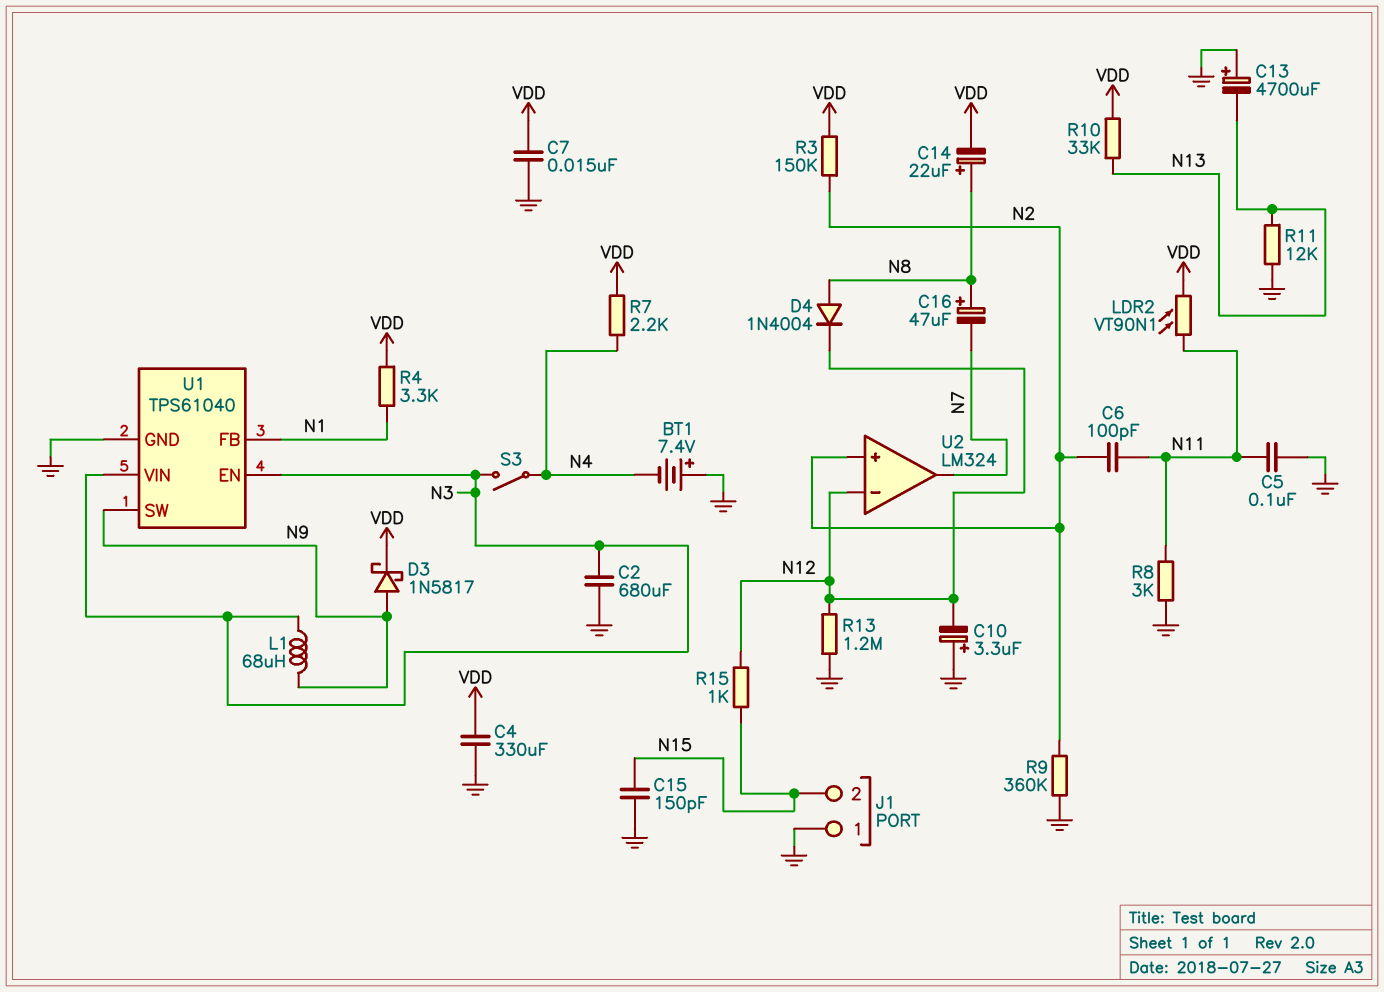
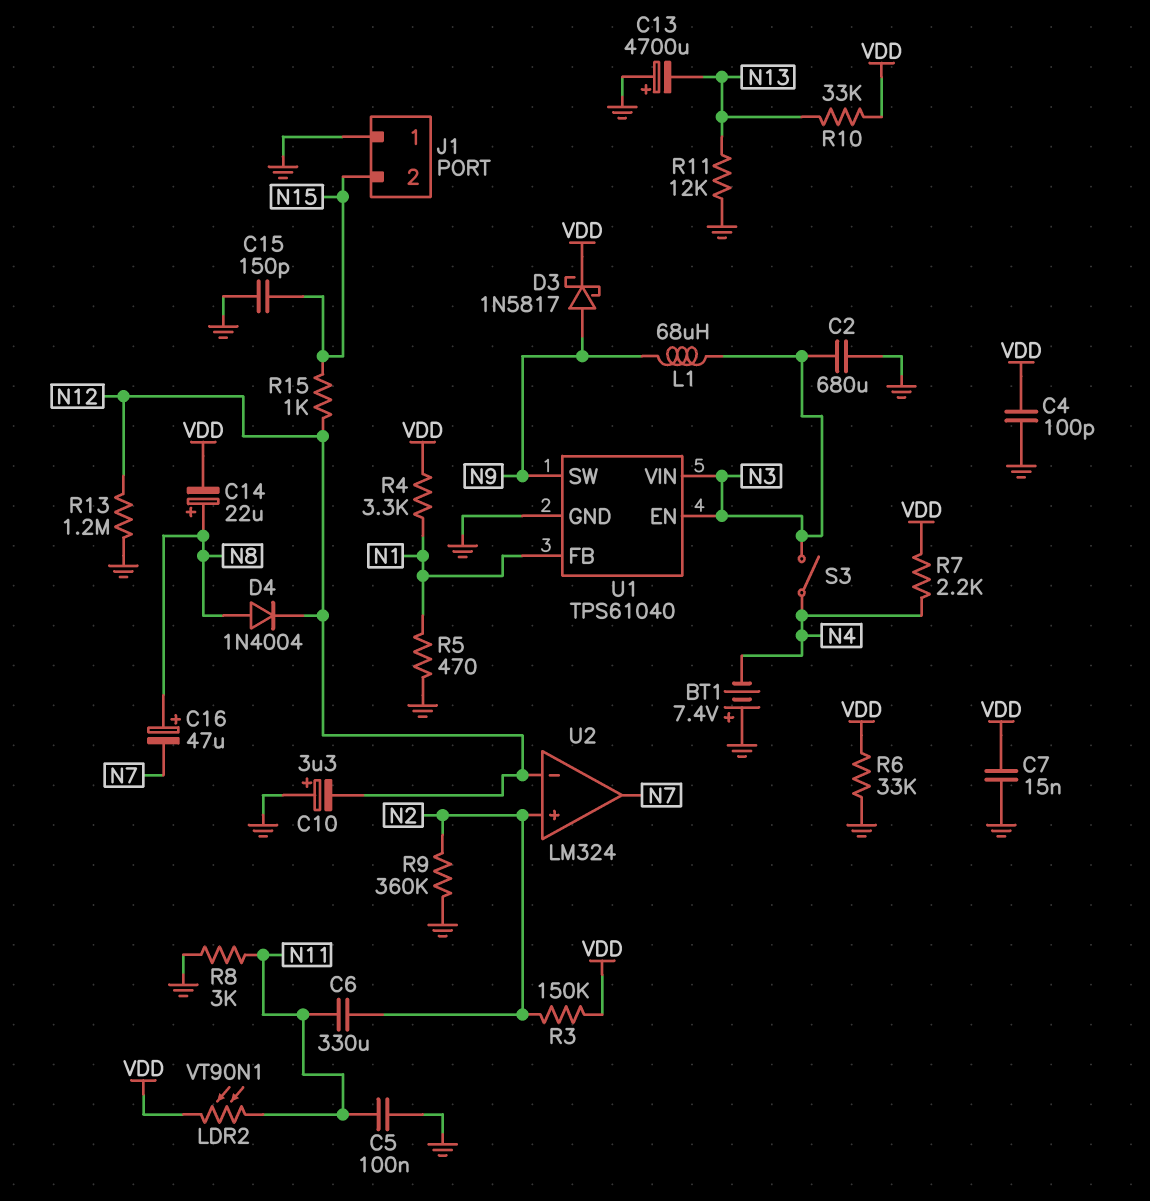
C4: 330uF (GND, VDD) -> 100pF (GND, VDD)
C6: 100pF (N2, N11) -> 330uF (N2, N11)
R5: none -> 470 (GND, N1)
R6: none -> 33k (GND, VDD)

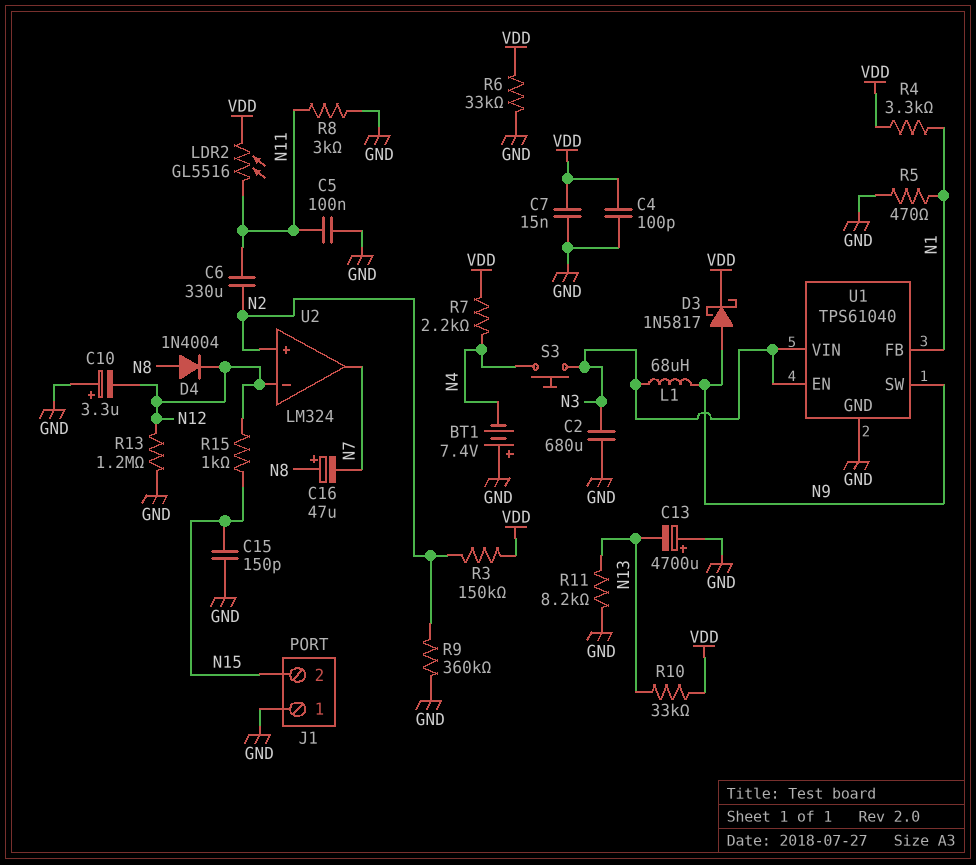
C14: 22uF (plus N8, minus VDD) -> none
LDR2: VT90N1 (N11, VDD) -> GL5516 (N11, VDD)
R11: 12k (GND, N13) -> 8.2k (GND, N13)
S3: switch (N3, N4) -> button (N3, N4)

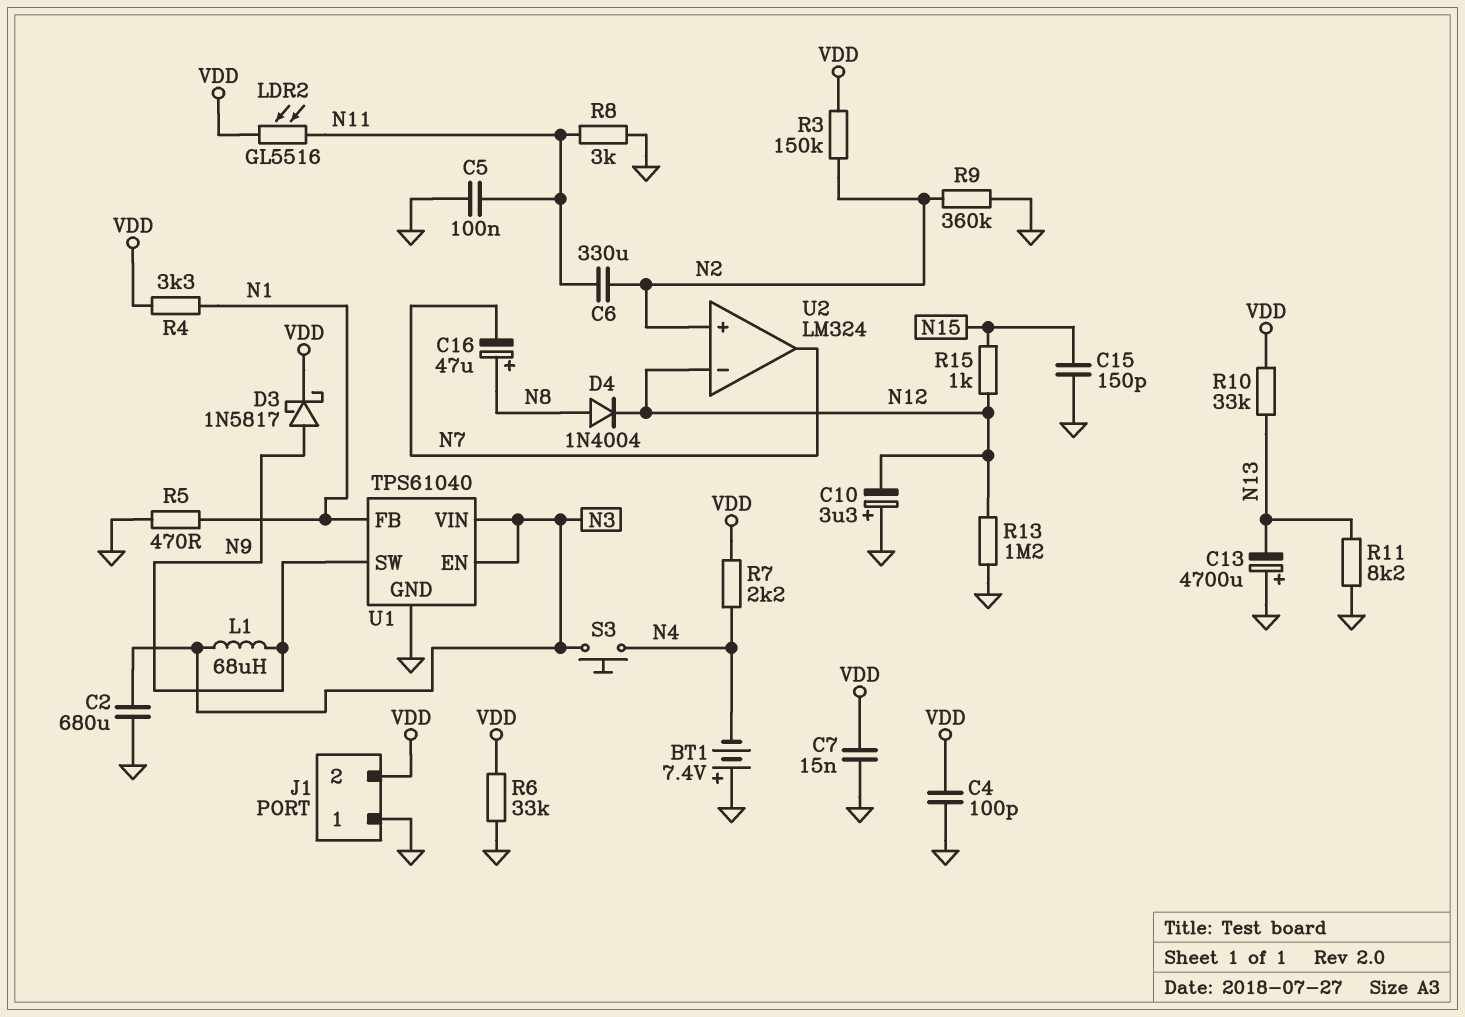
J1 pin 2: N15 -> VDD

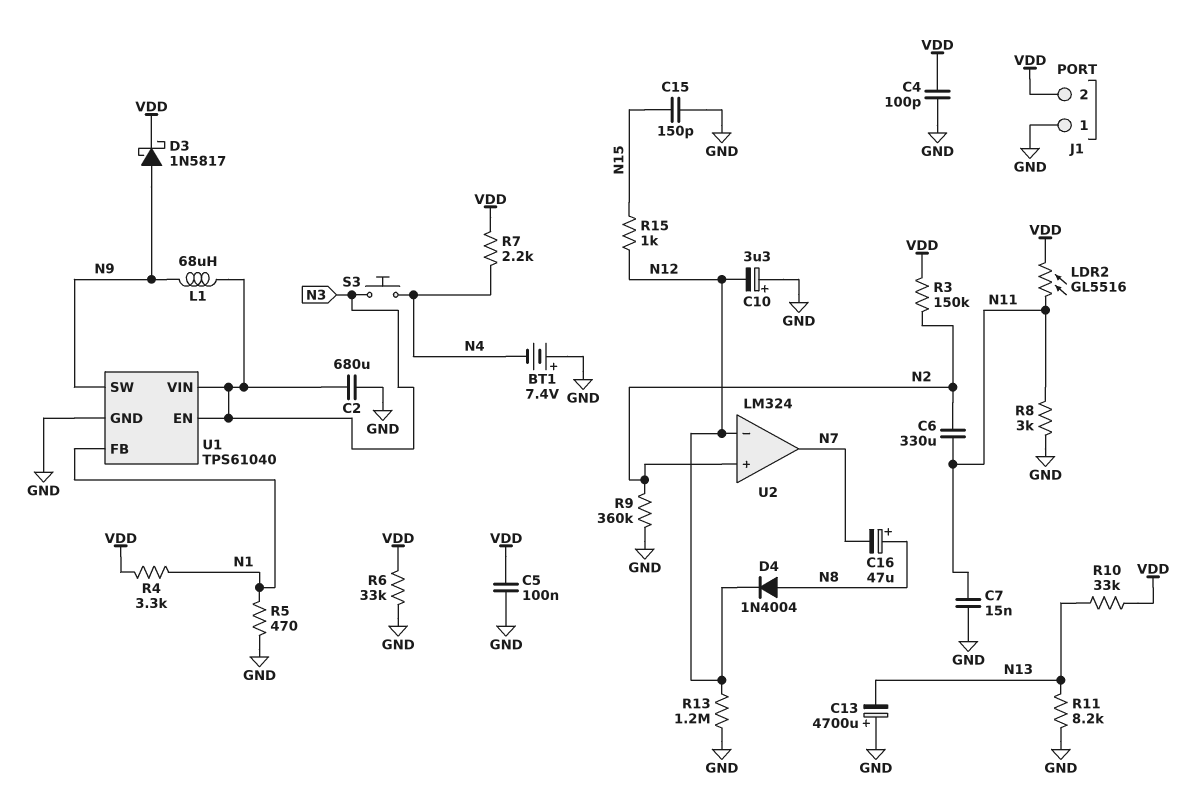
C5: 100nF (GND, N11) -> 100nF (GND, VDD)
C7: 15nF (GND, VDD) -> 15nF (GND, N11)

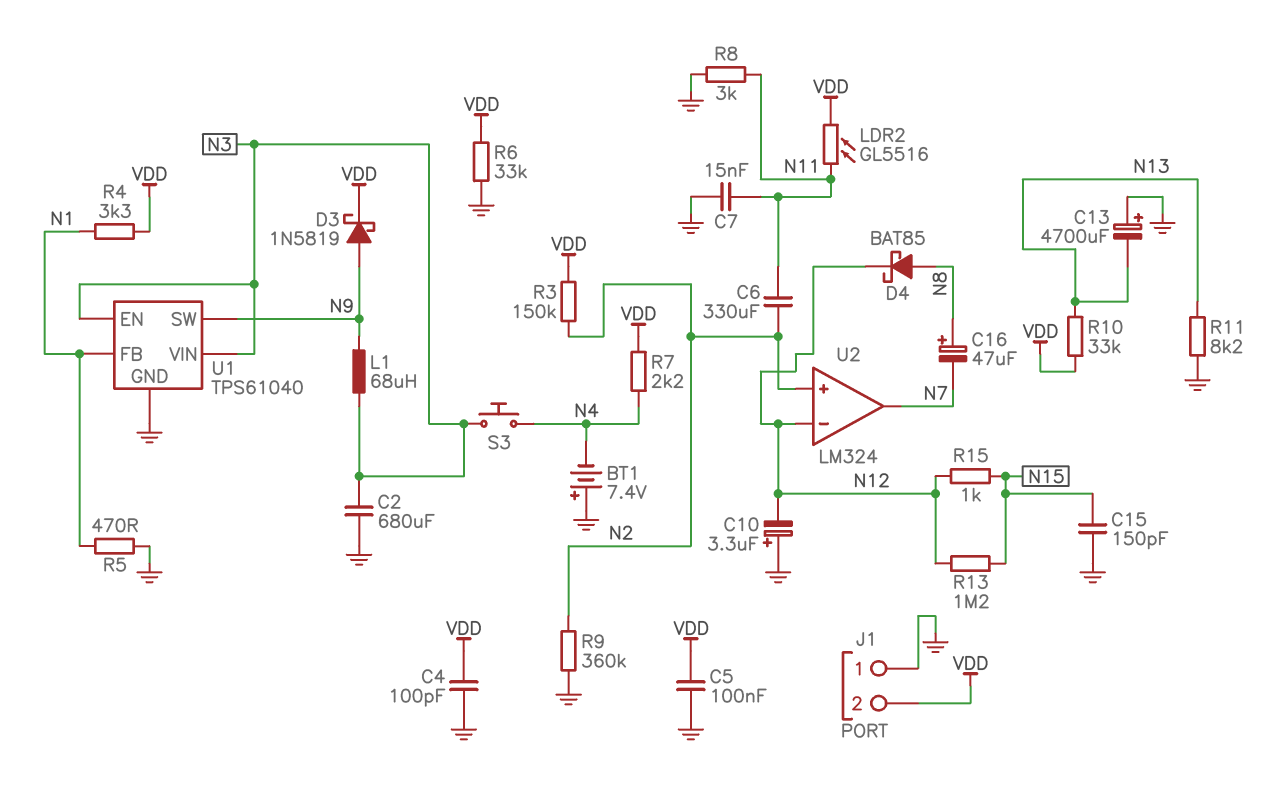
D3: schottky 1N5817 (A N9, K VDD) -> schottky 1N5819 (A N9, K VDD)
D4: diode 1N4004 (A N8, K N12) -> schottky BAT85 (A N8, K N12)
R13: 1.2M (GND, N12) -> 1.2M (N12, N15)

